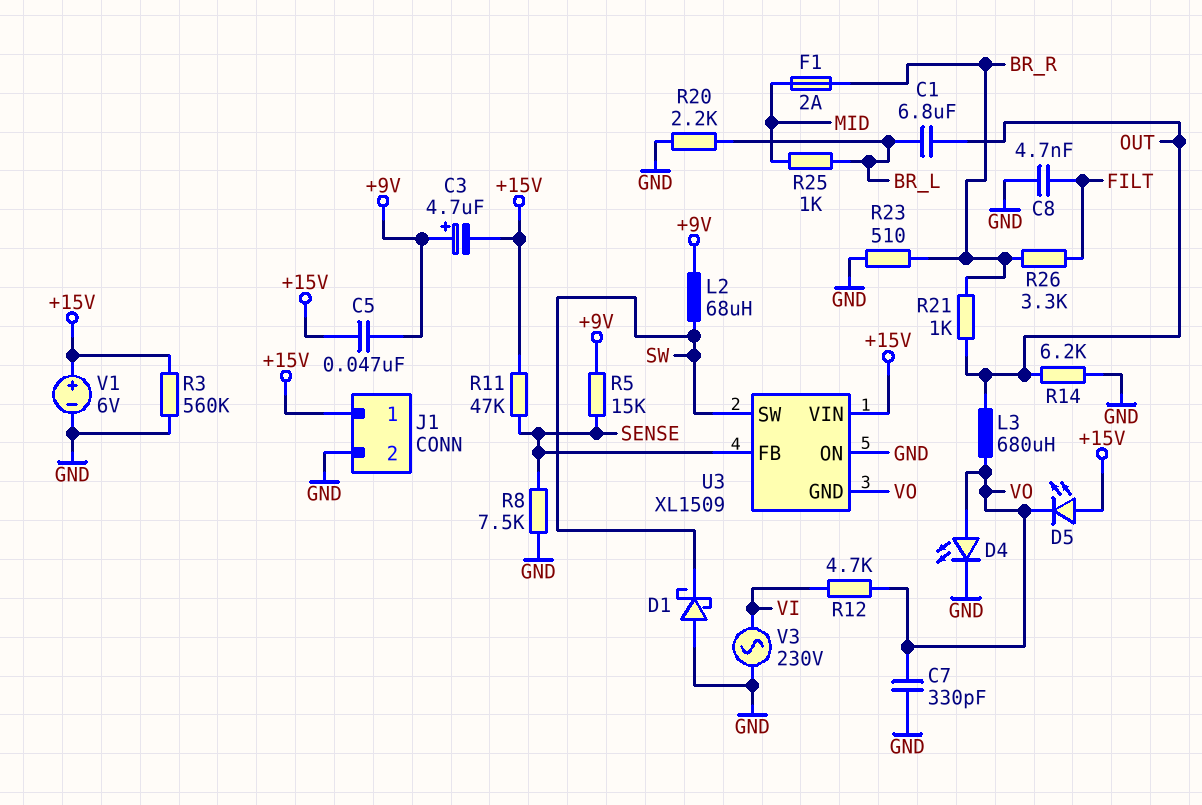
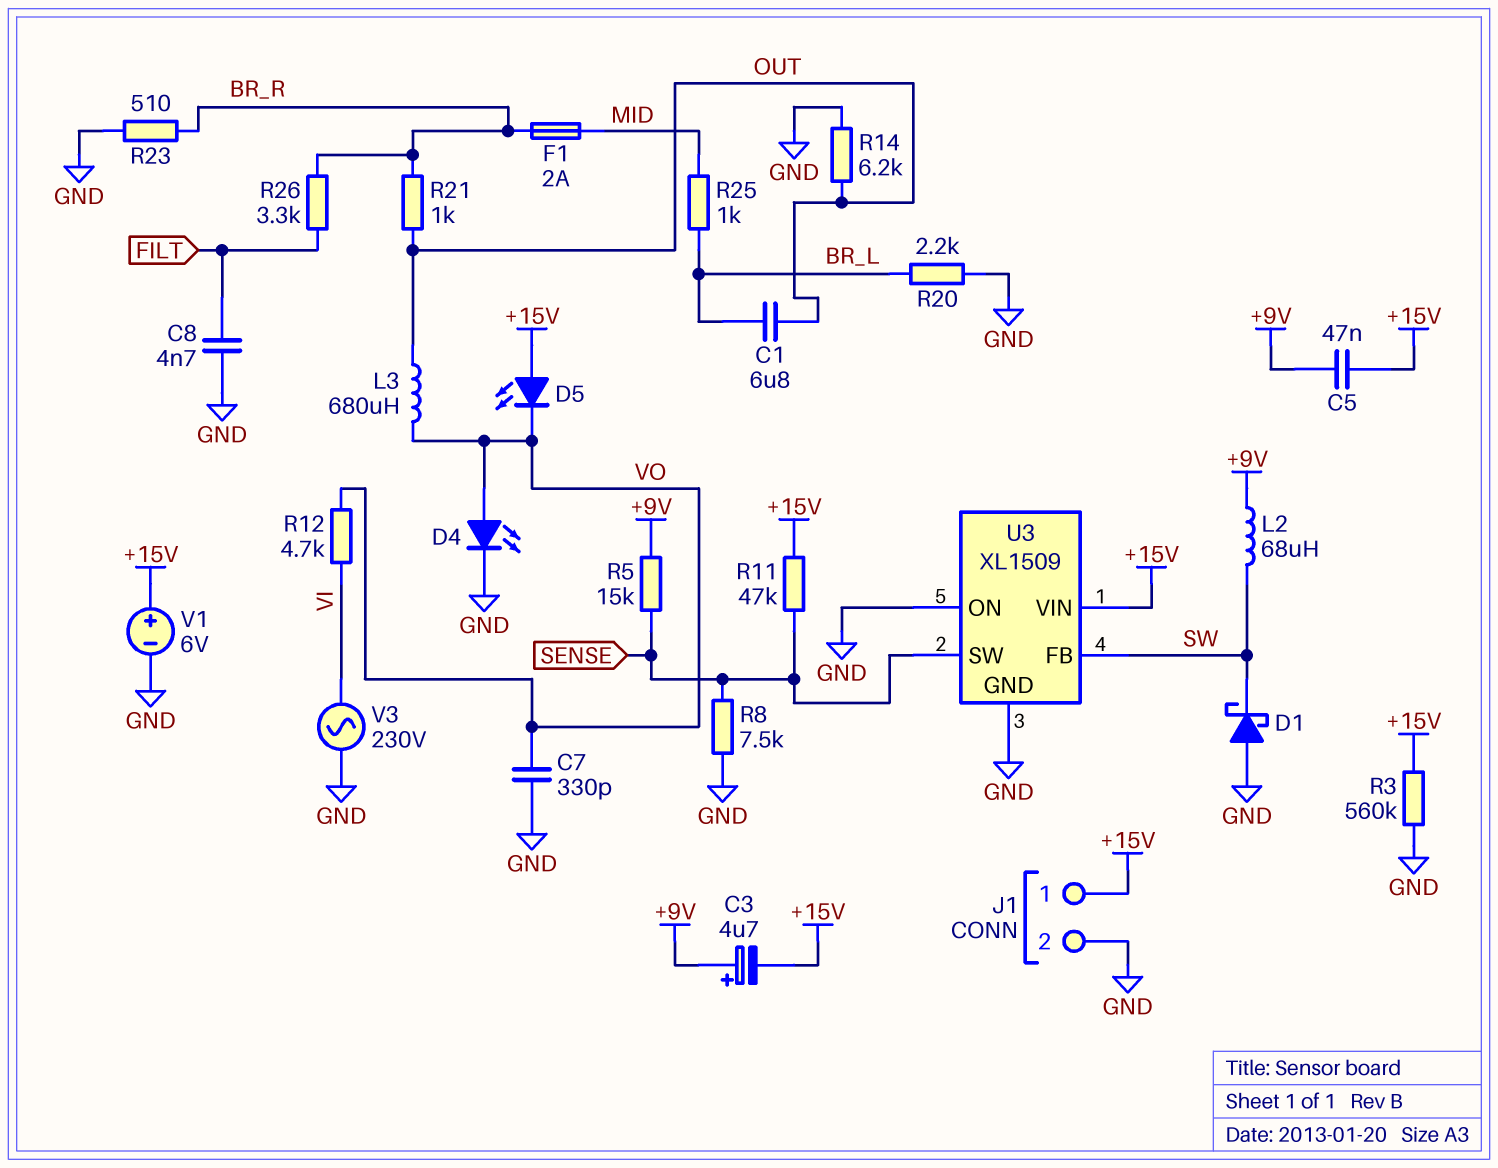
U3 pin FB: SENSE -> SW
U3 pin GND: VO -> GND
U3 pin SW: SW -> SENSE

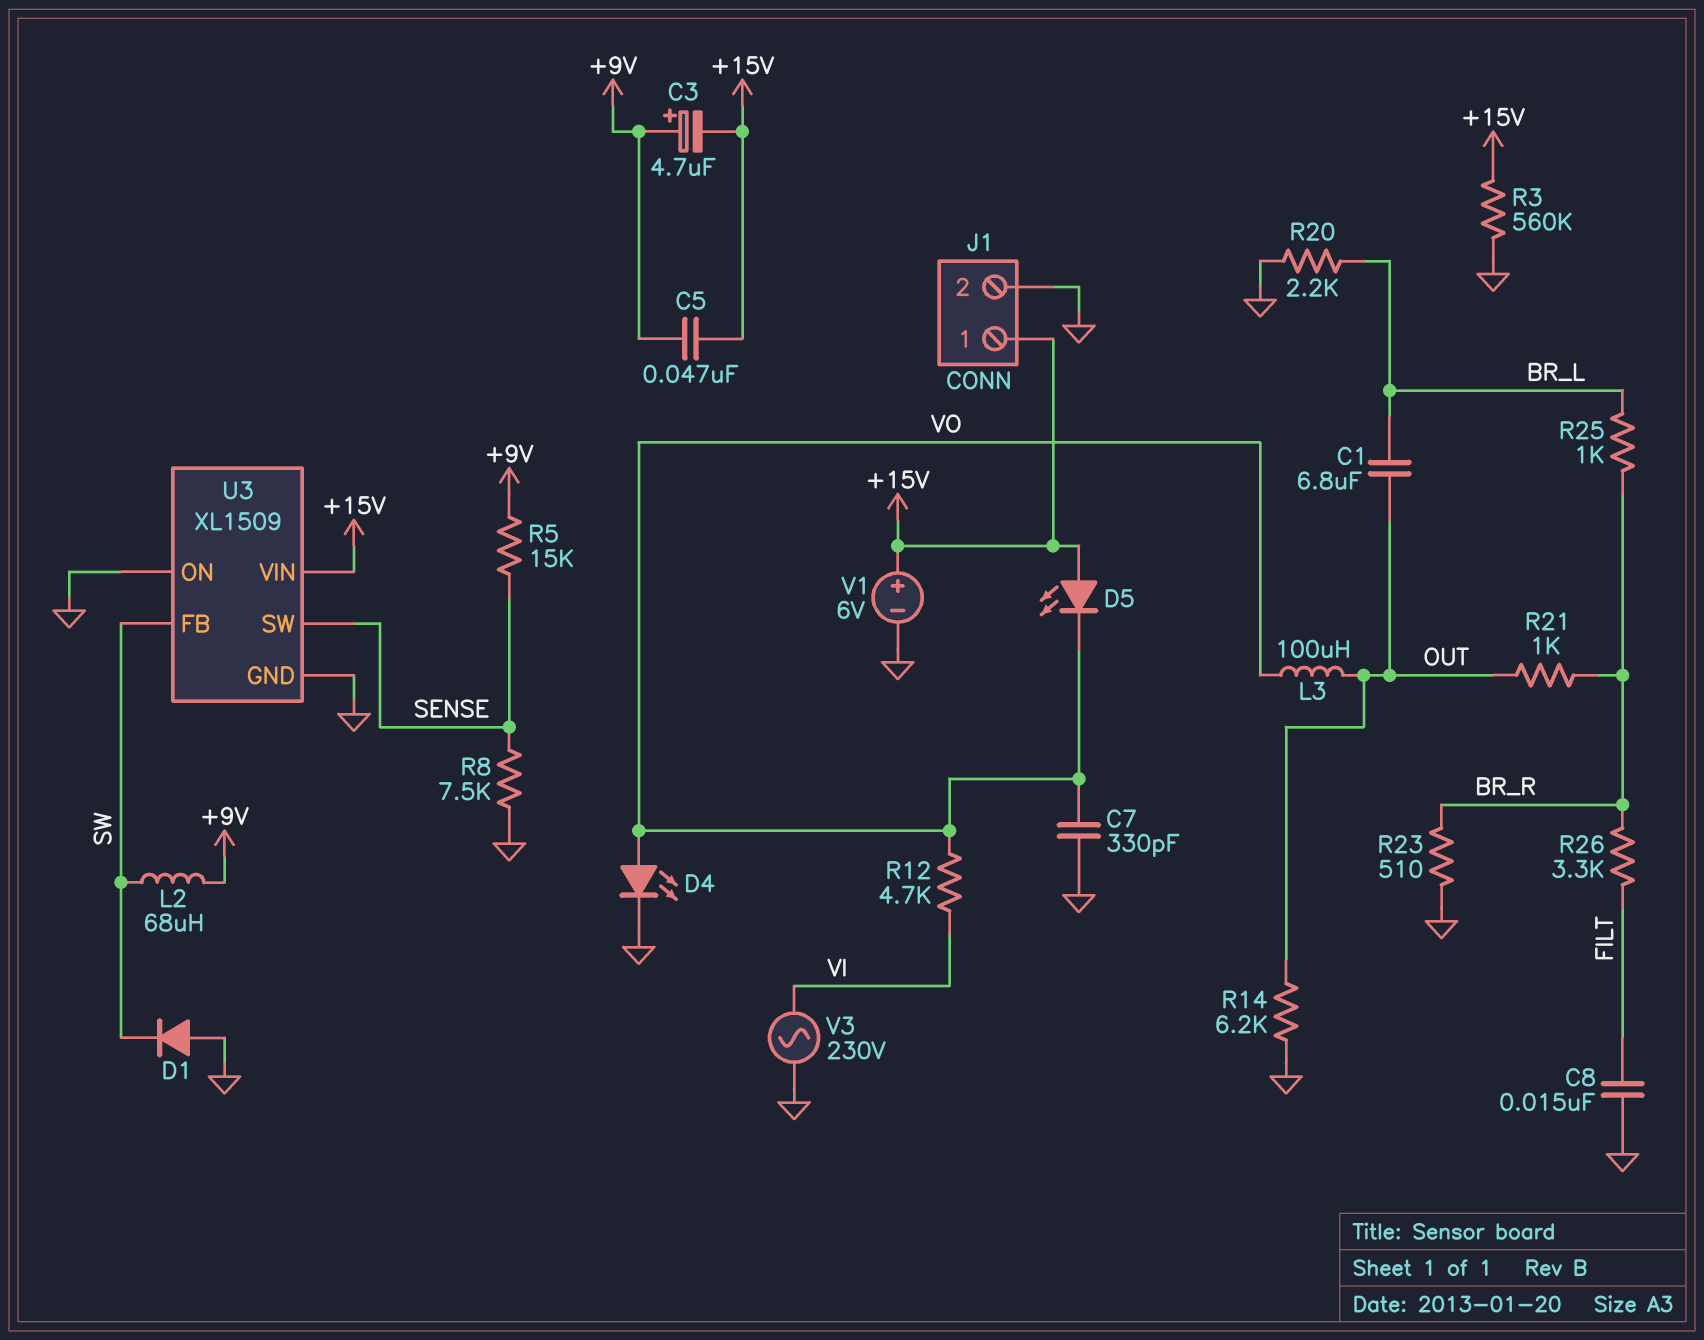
C8: 4.7nF (FILT, GND) -> 15nF (FILT, GND)
D1: schottky (A GND, K SW) -> diode (A GND, K SW)
F1: 2A (BR_R, MID) -> none
L3: 680uH (OUT, VO) -> 100uH (OUT, VO)
R11: 47k (+15V, SENSE) -> none
R25: 1k (BR_L, MID) -> 1k (BR_L, BR_R)

